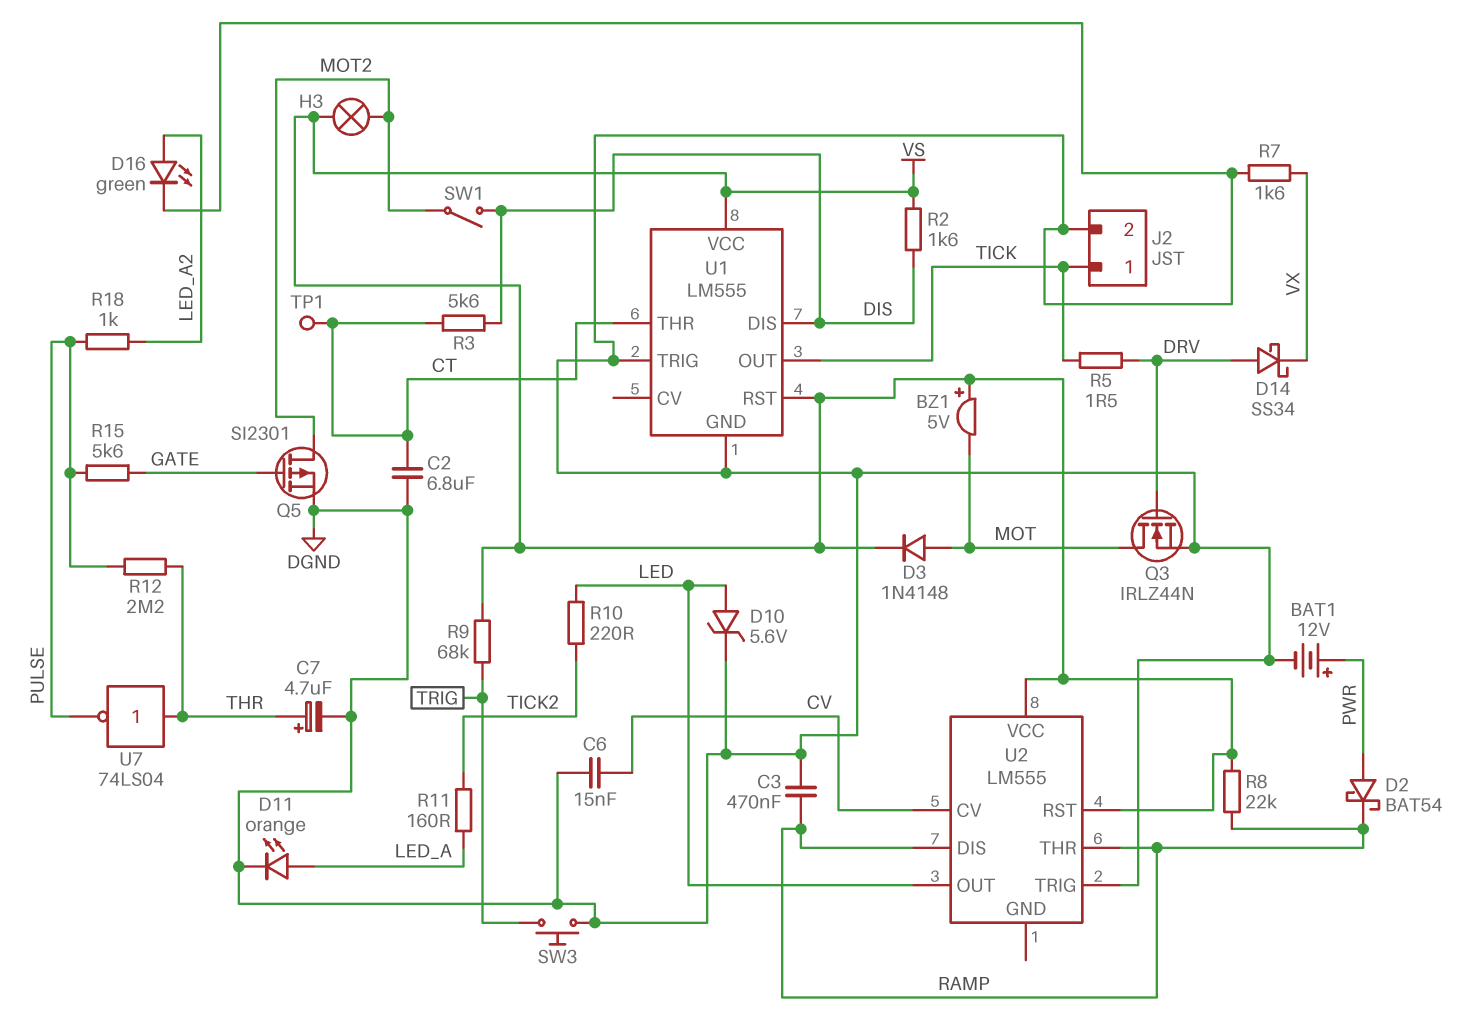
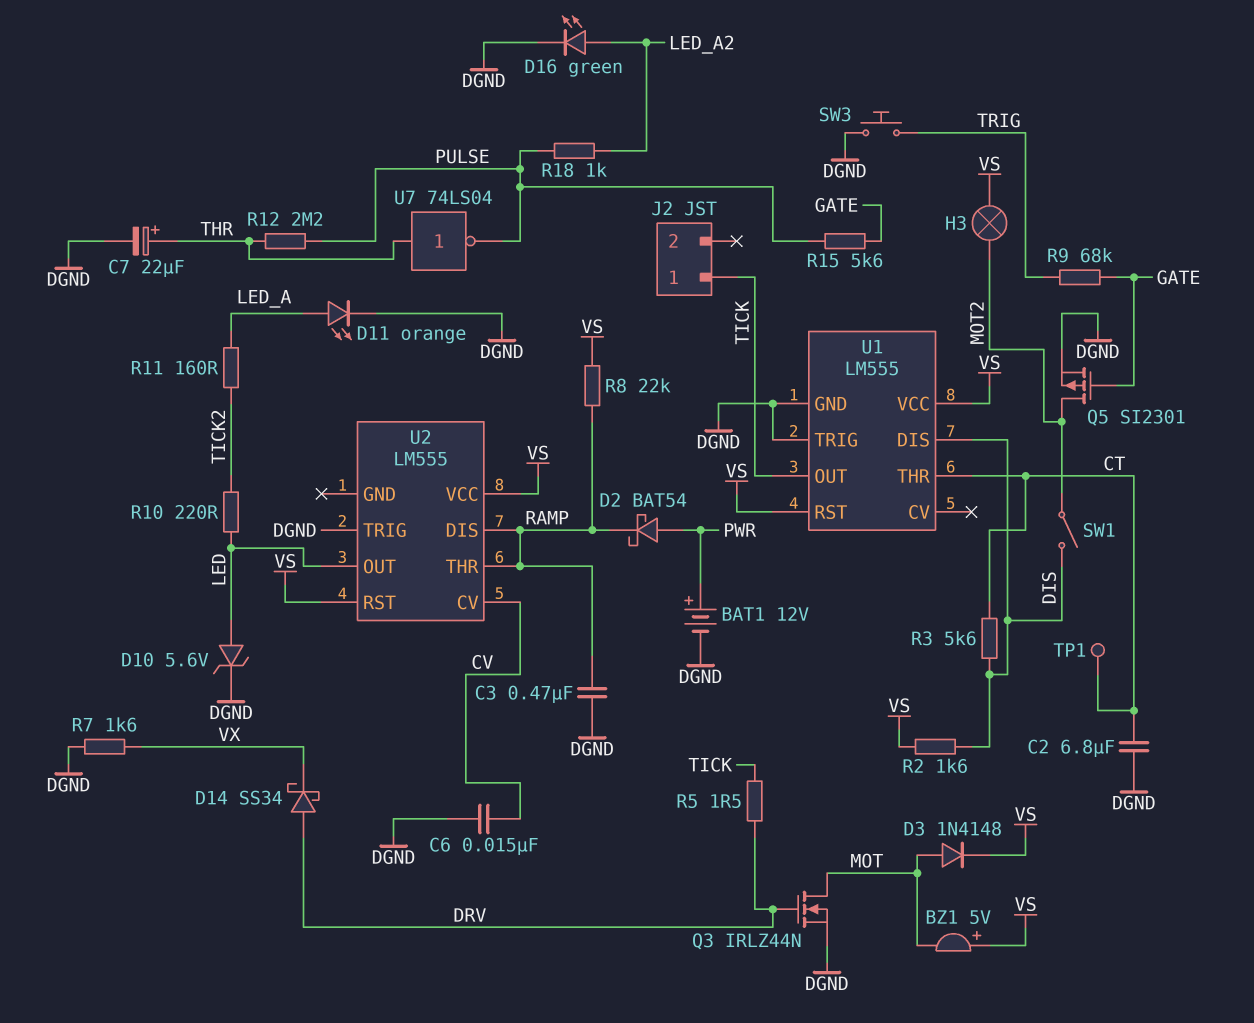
C7: 4.7uF (plus THR, minus DGND) -> 22uF (plus THR, minus DGND)
J2 pin 2: DGND -> none
R9: 68k (TRIG, VS) -> 68k (GATE, TRIG)

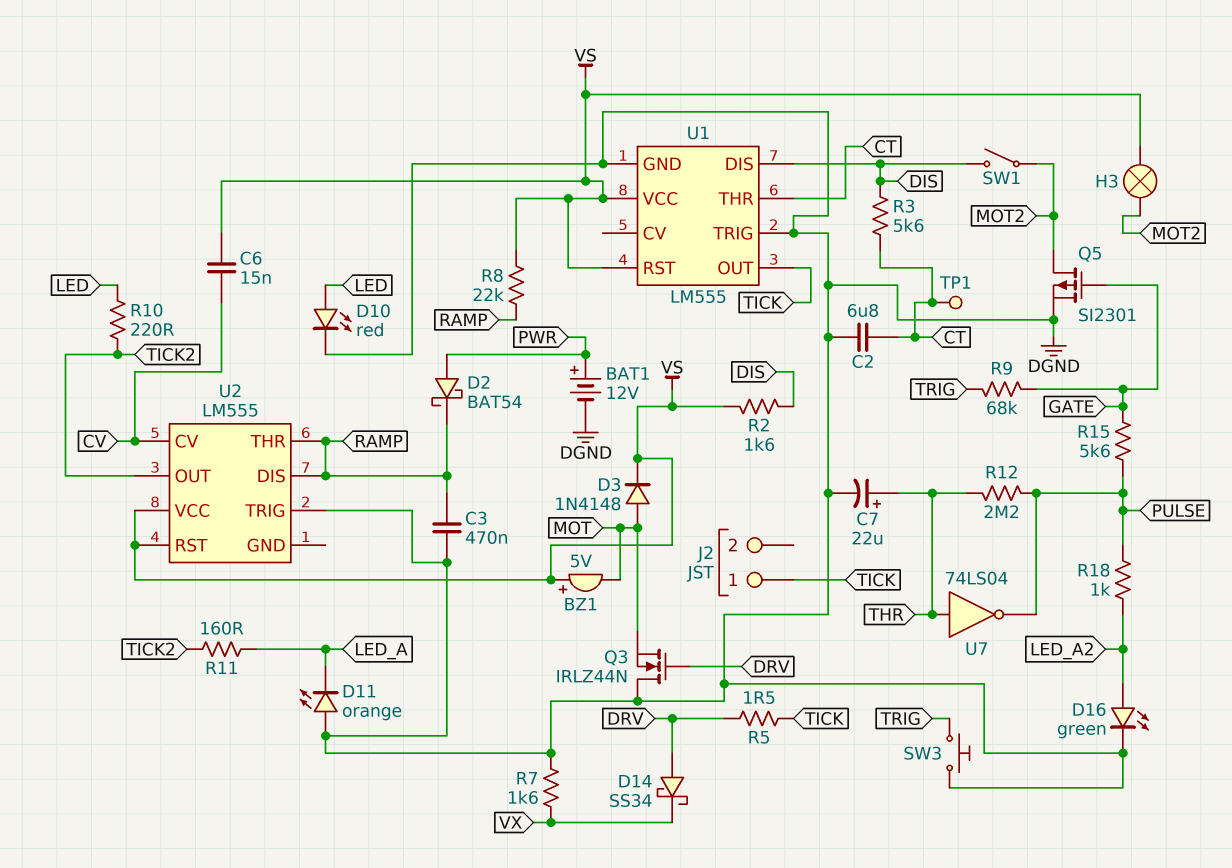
C6: 15nF (CV, DGND) -> 15nF (CV, VS)
D10: zener 5.6V (A LED, K DGND) -> LED red (A LED, K DGND)
D11: LED orange (A LED_A, K DGND) -> LED orange (A DGND, K LED_A)
Q3: NMOS IRLZ44N (G DRV, D MOT, S DGND) -> NMOS IRLZ44N (G DRV, D DGND, S MOT)
U2 pin OUT: LED -> TICK2

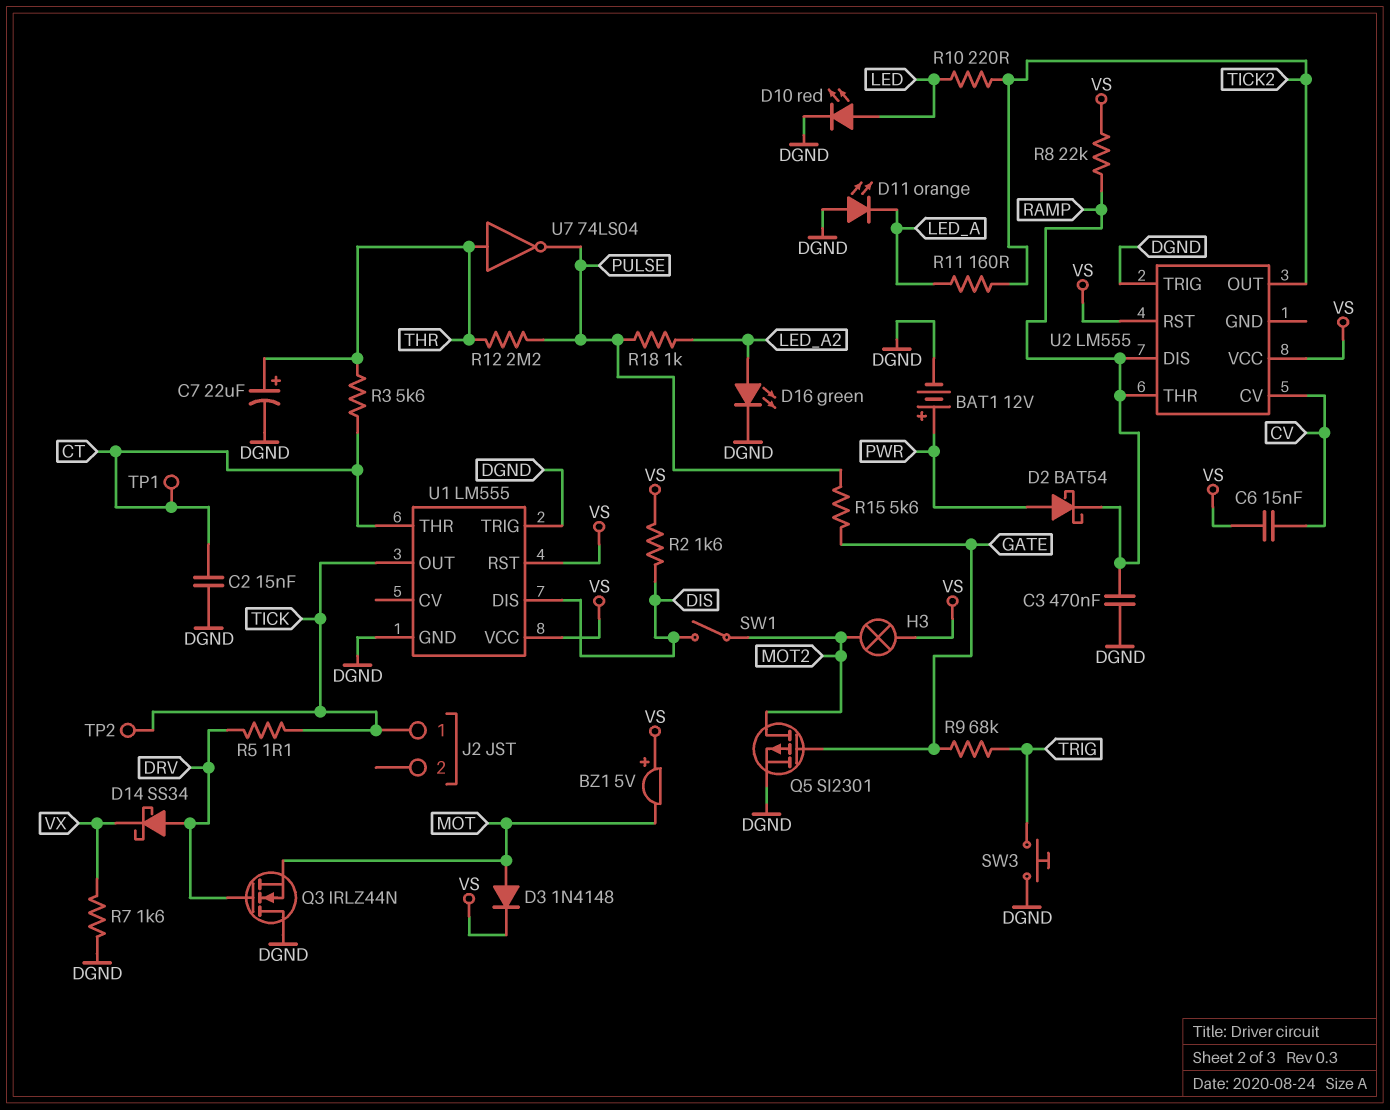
C2: 6.8uF (CT, DGND) -> 15nF (CT, DGND)
R3: 5.6k (CT, DIS) -> 5.6k (CT, THR)
R5: 1.5 (DRV, TICK) -> 1.1 (DRV, TICK)
TP2: none -> test point (TICK)

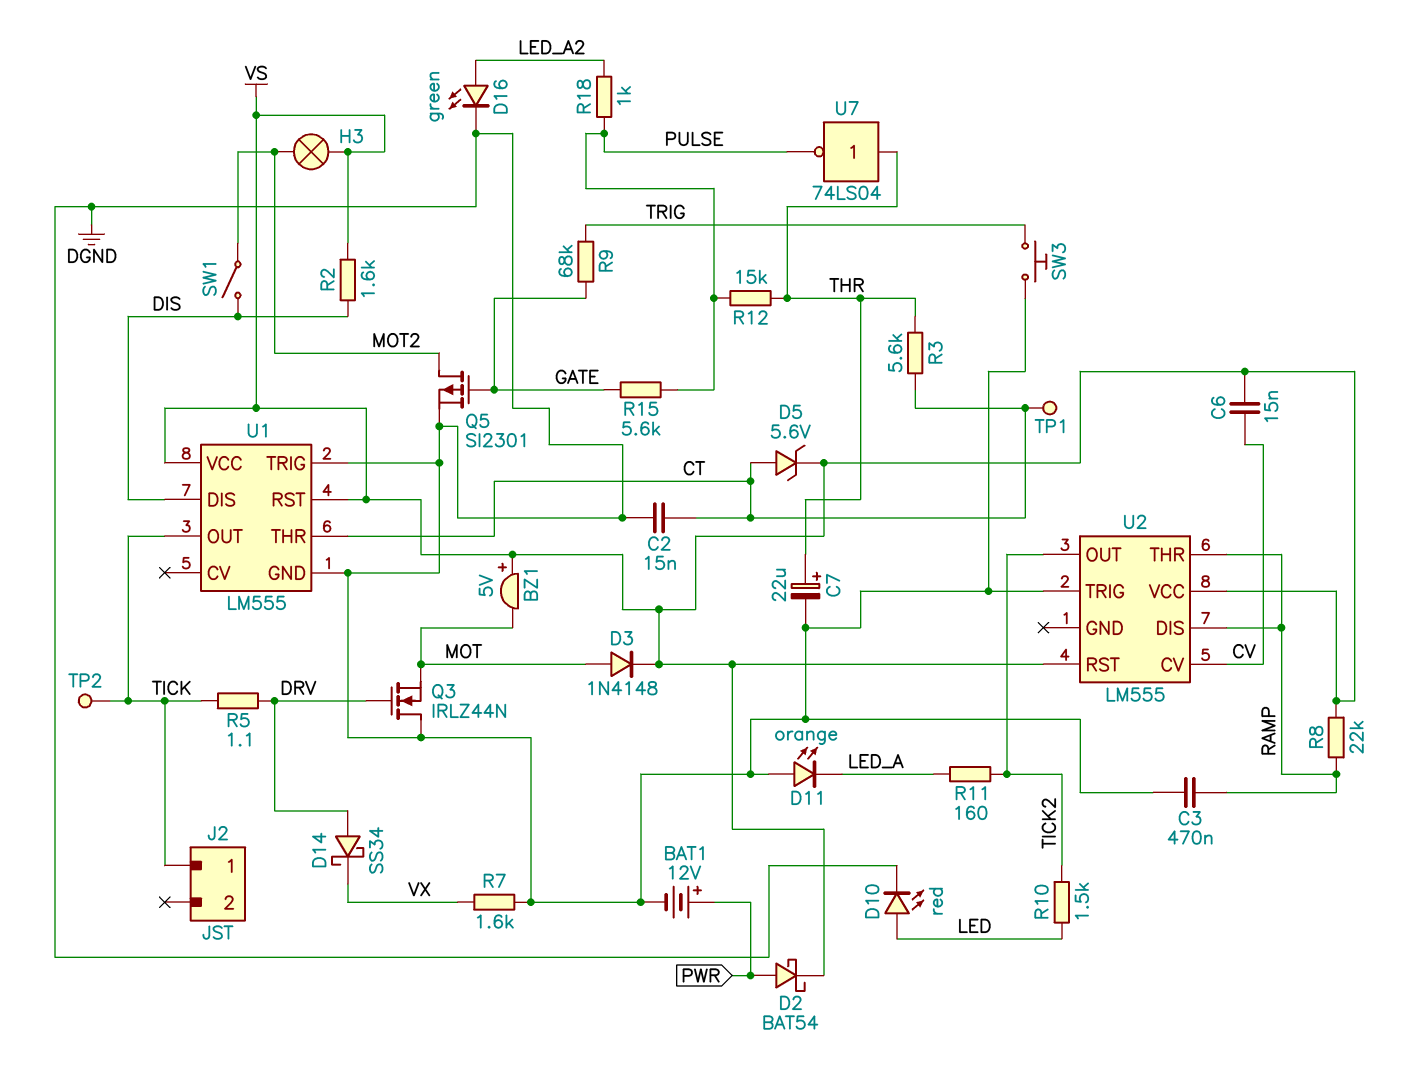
D2: schottky BAT54 (A PWR, K RAMP) -> schottky BAT54 (A PWR, K VS)
D5: none -> zener 5.6V (A CT, K VS)
R10: 220 (LED, TICK2) -> 1.5k (LED, TICK2)
R12: 2.2M (PULSE, THR) -> 15k (PULSE, THR)

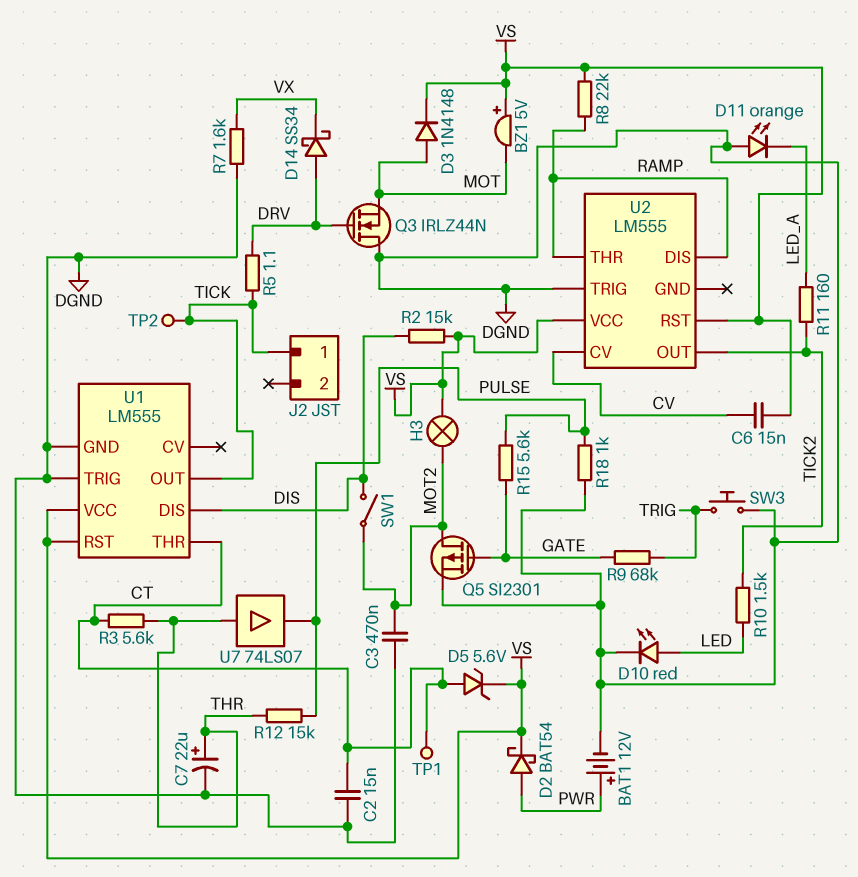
C3: 470nF (DGND, RAMP) -> 470nF (DGND, MOT2)
D16: LED green (A LED_A2, K DGND) -> none
R2: 1.6k (DIS, VS) -> 15k (DIS, VS)
R18: 1k (LED_A2, PULSE) -> 1k (DGND, PULSE)
U7: NOT 74LS04 (in THR, out PULSE) -> buffer 74LS07 (in THR, out PULSE)

